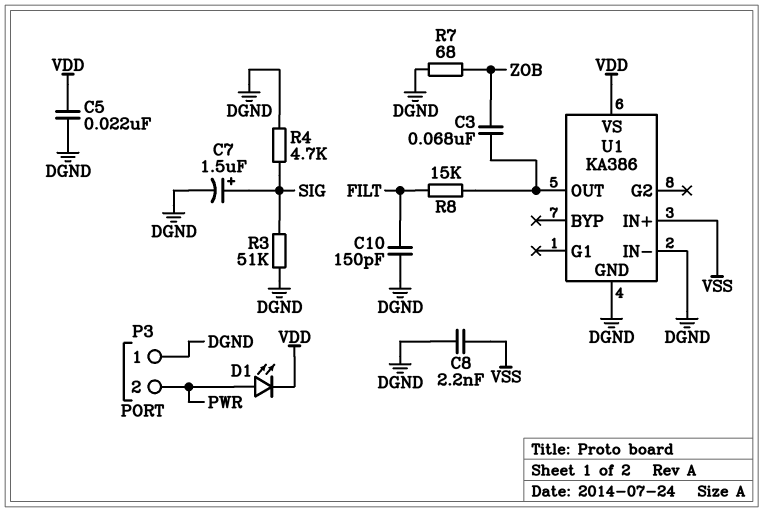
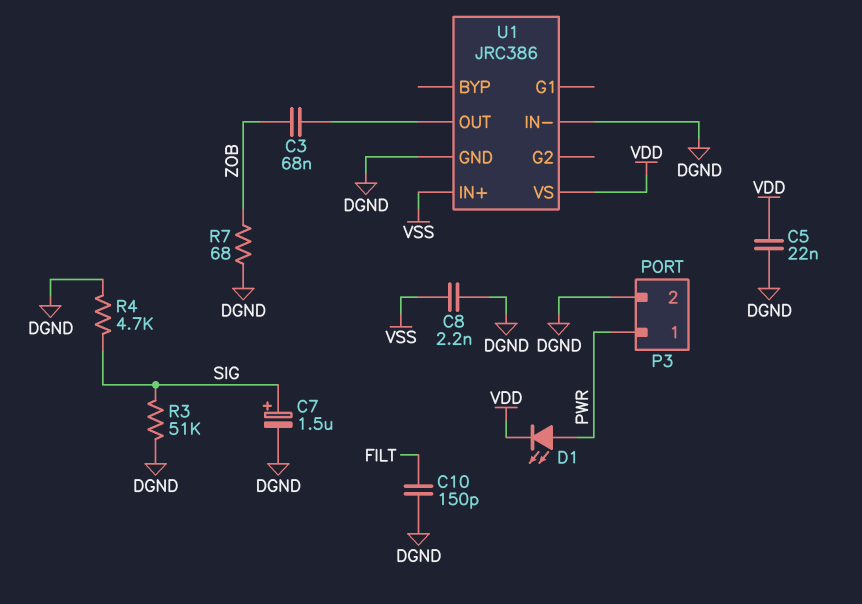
P3 pin 1: DGND -> PWR
P3 pin 2: PWR -> DGND
R8: 15k (FILT, U1/OUT) -> none
U1: KA386 -> JRC386

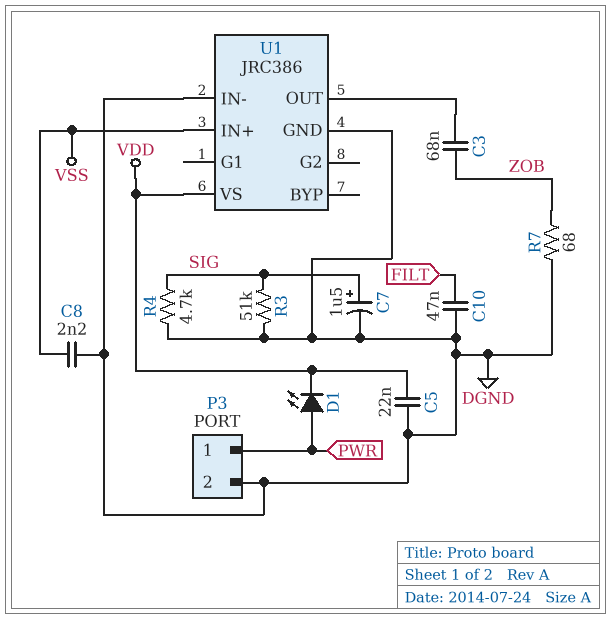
C10: 150pF (DGND, FILT) -> 47nF (DGND, FILT)

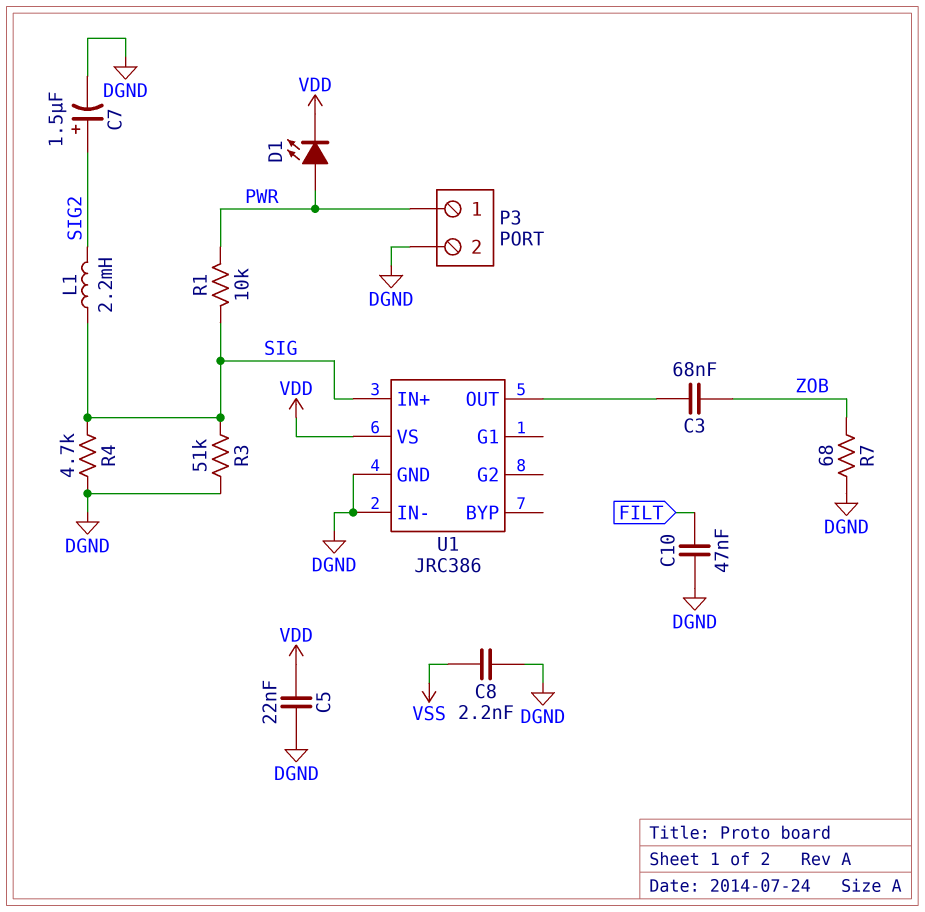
C7: 1.5uF (plus SIG, minus DGND) -> 1.5uF (plus SIG2, minus DGND)
L1: none -> 2.2mH (SIG, SIG2)
R1: none -> 10k (PWR, SIG)
U1 pin IN+: VSS -> SIG

